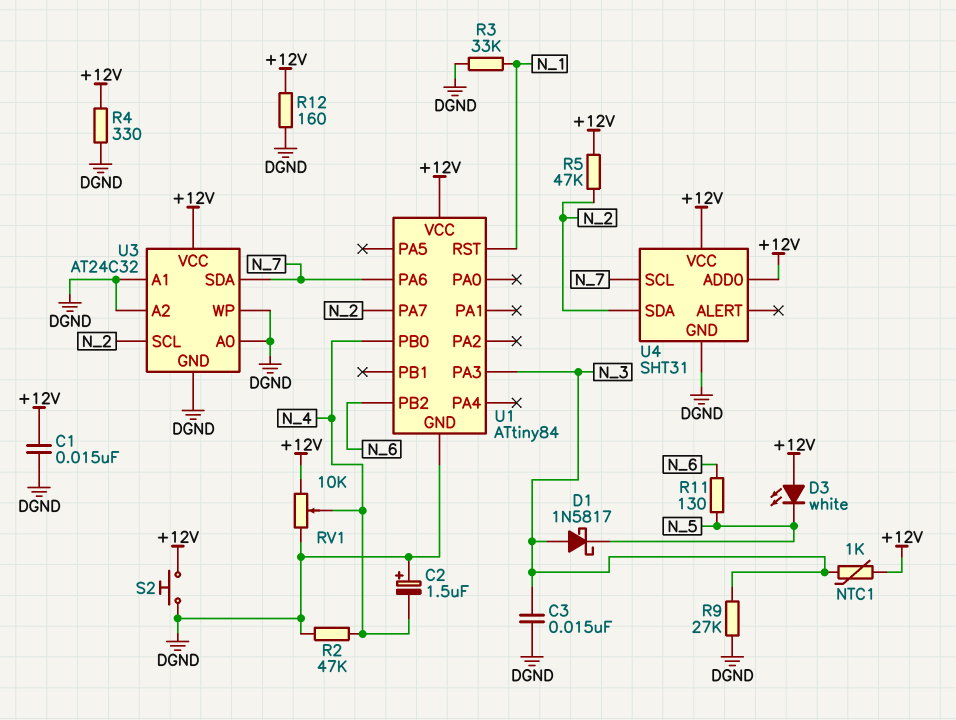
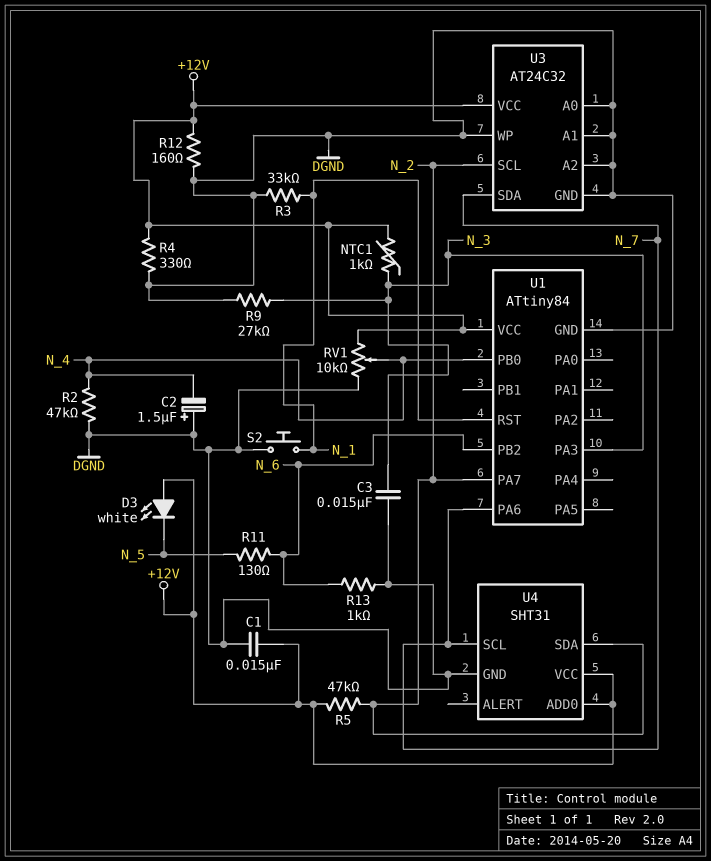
D1: schottky 1N5817 (A N_3, K N_5) -> none
R13: none -> 1k (DGND, N_6)
S2: button (+12V, DGND) -> button (DGND, N_1)

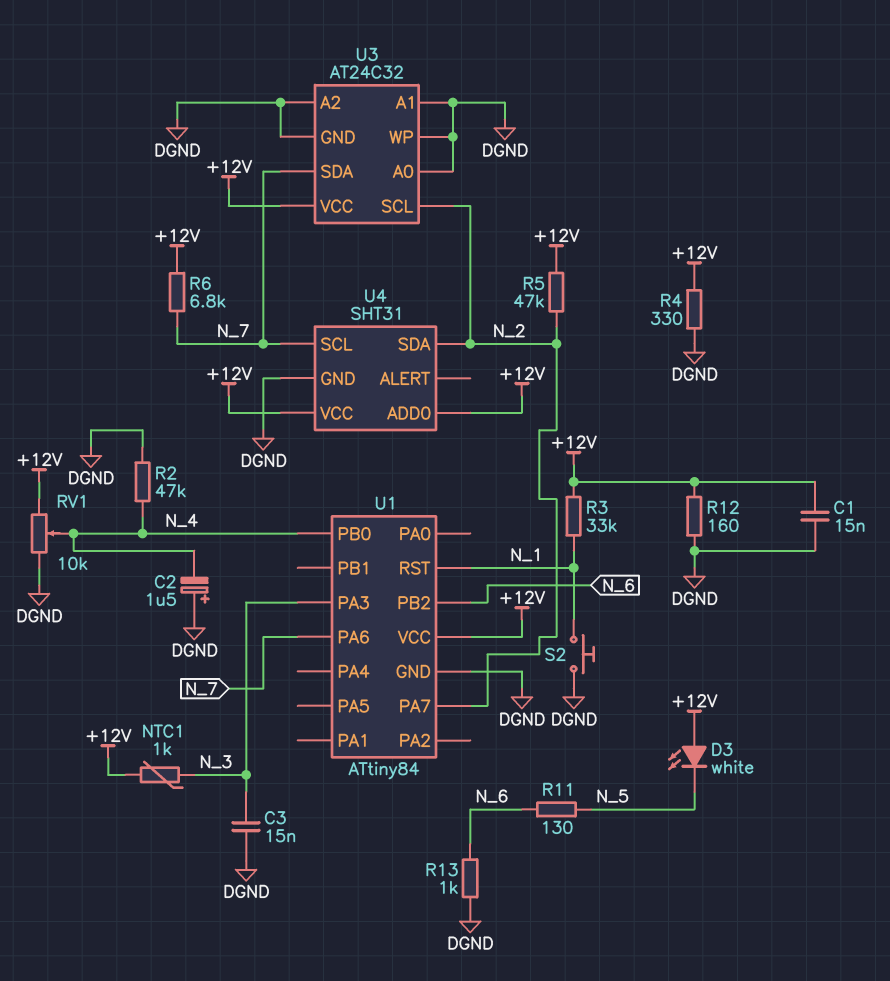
R3: 33k (DGND, N_1) -> 33k (+12V, N_1)
R6: none -> 6.8k (+12V, N_7)
R9: 27k (DGND, N_3) -> none

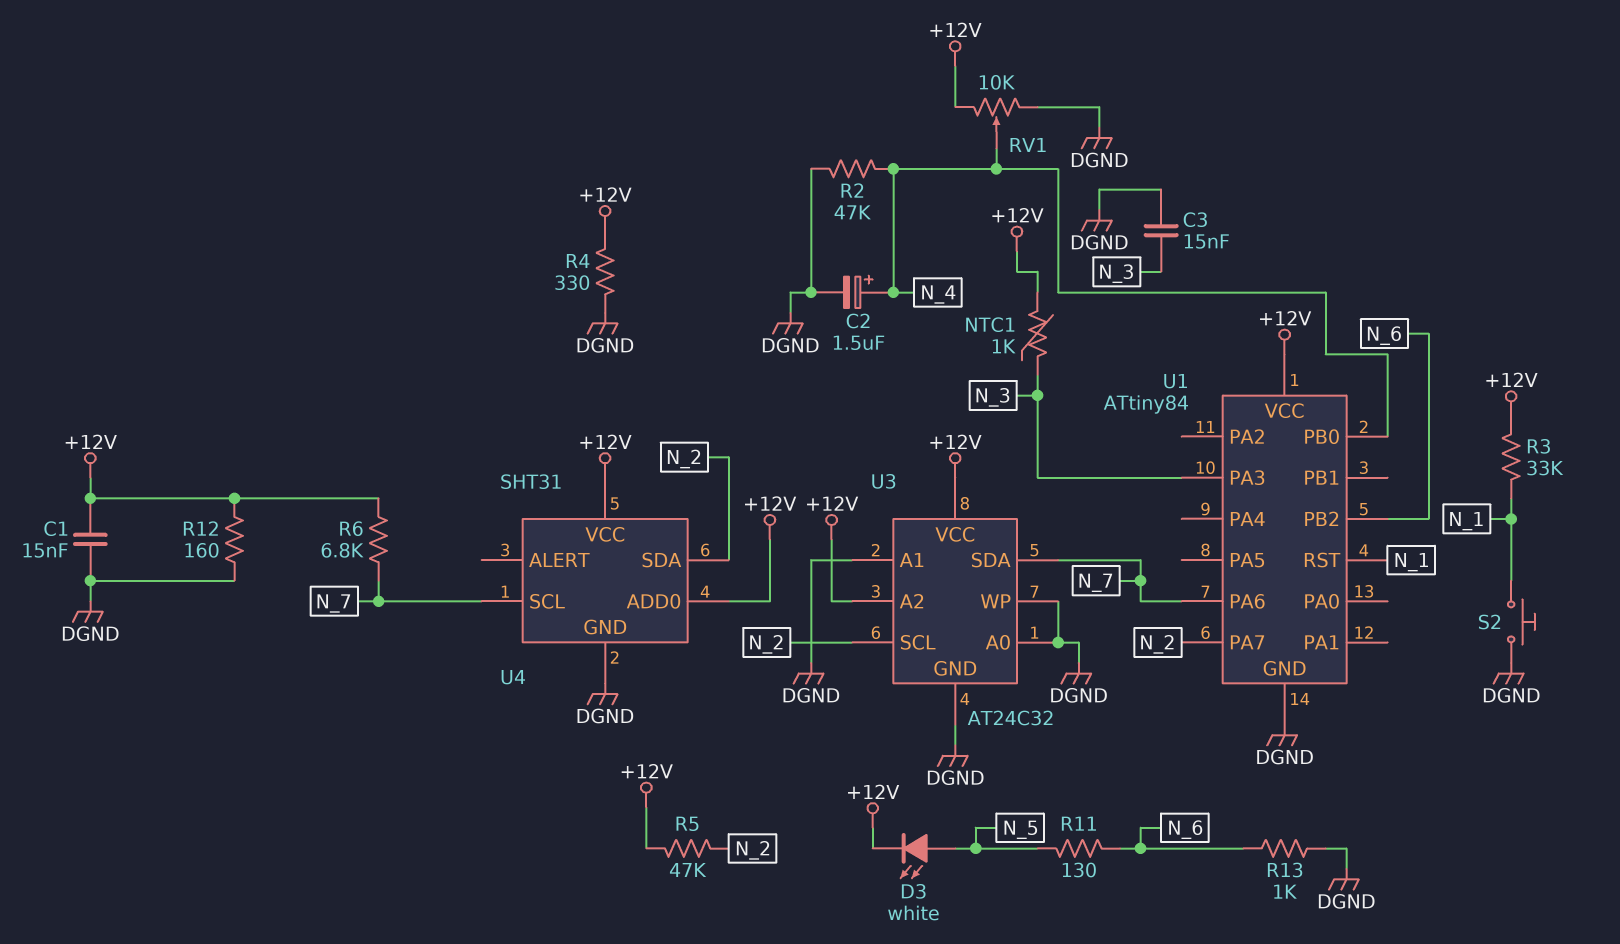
C2: 1.5uF (plus DGND, minus N_4) -> 1.5uF (plus N_4, minus DGND)
D3: LED white (A +12V, K N_5) -> LED white (A N_5, K +12V)
U3 pin A2: DGND -> +12V

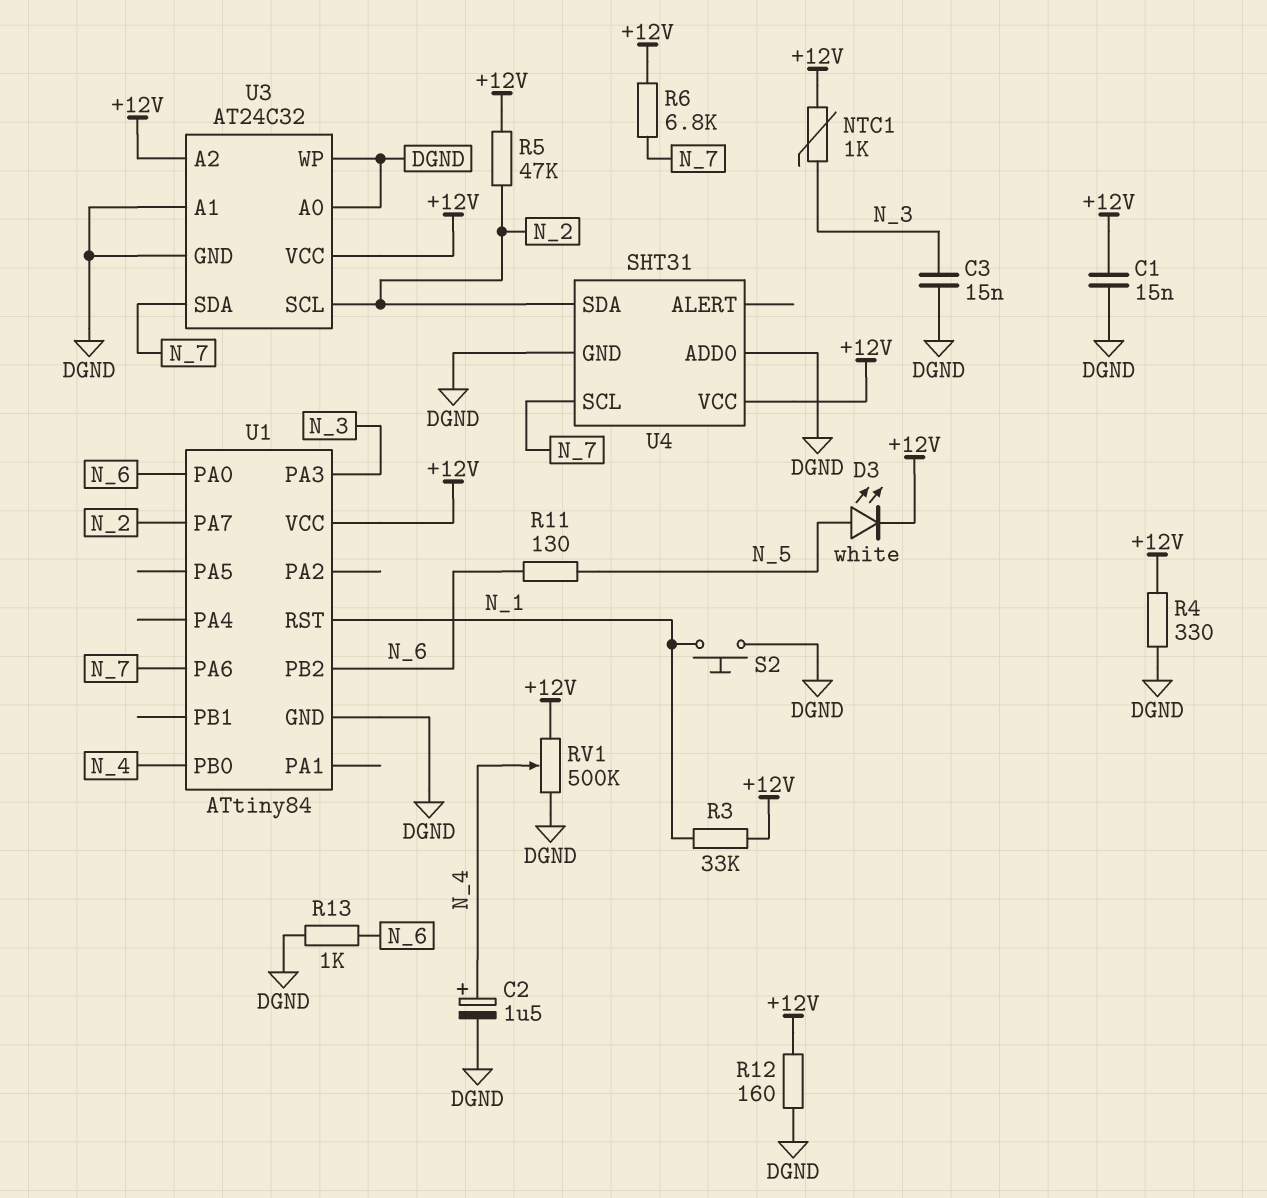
R2: 47k (DGND, N_4) -> none
RV1: 10k (+12V, DGND, wiper N_4) -> 500k (+12V, DGND, wiper N_4)
U1 pin PA0: none -> N_6
U4 pin ADD0: +12V -> DGND

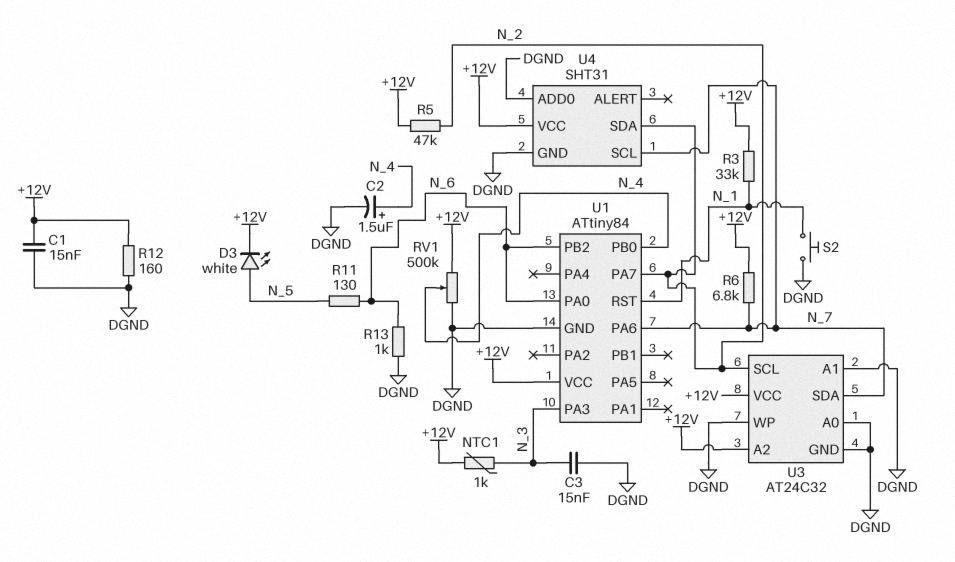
R4: 330 (+12V, DGND) -> none

